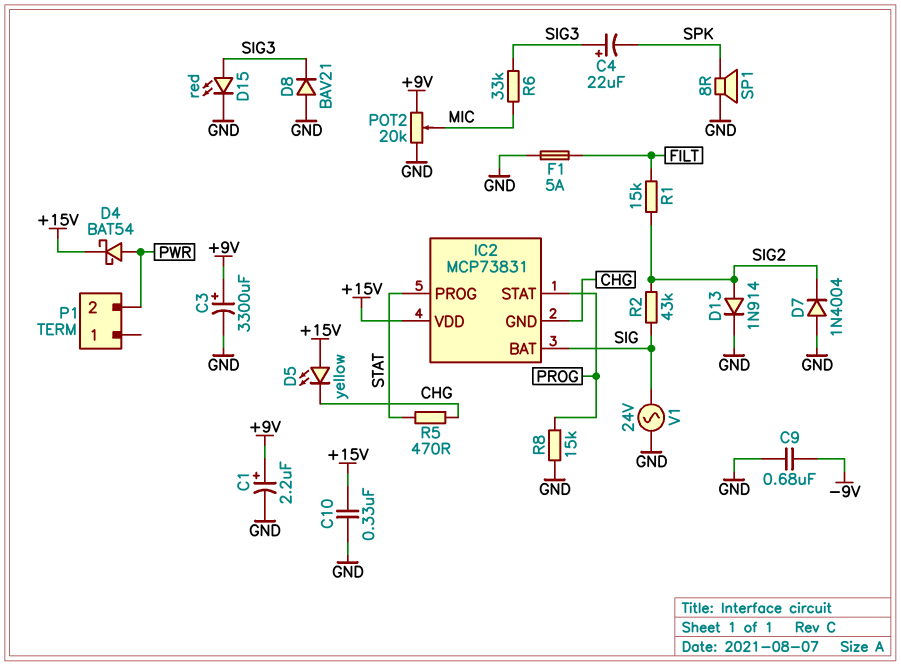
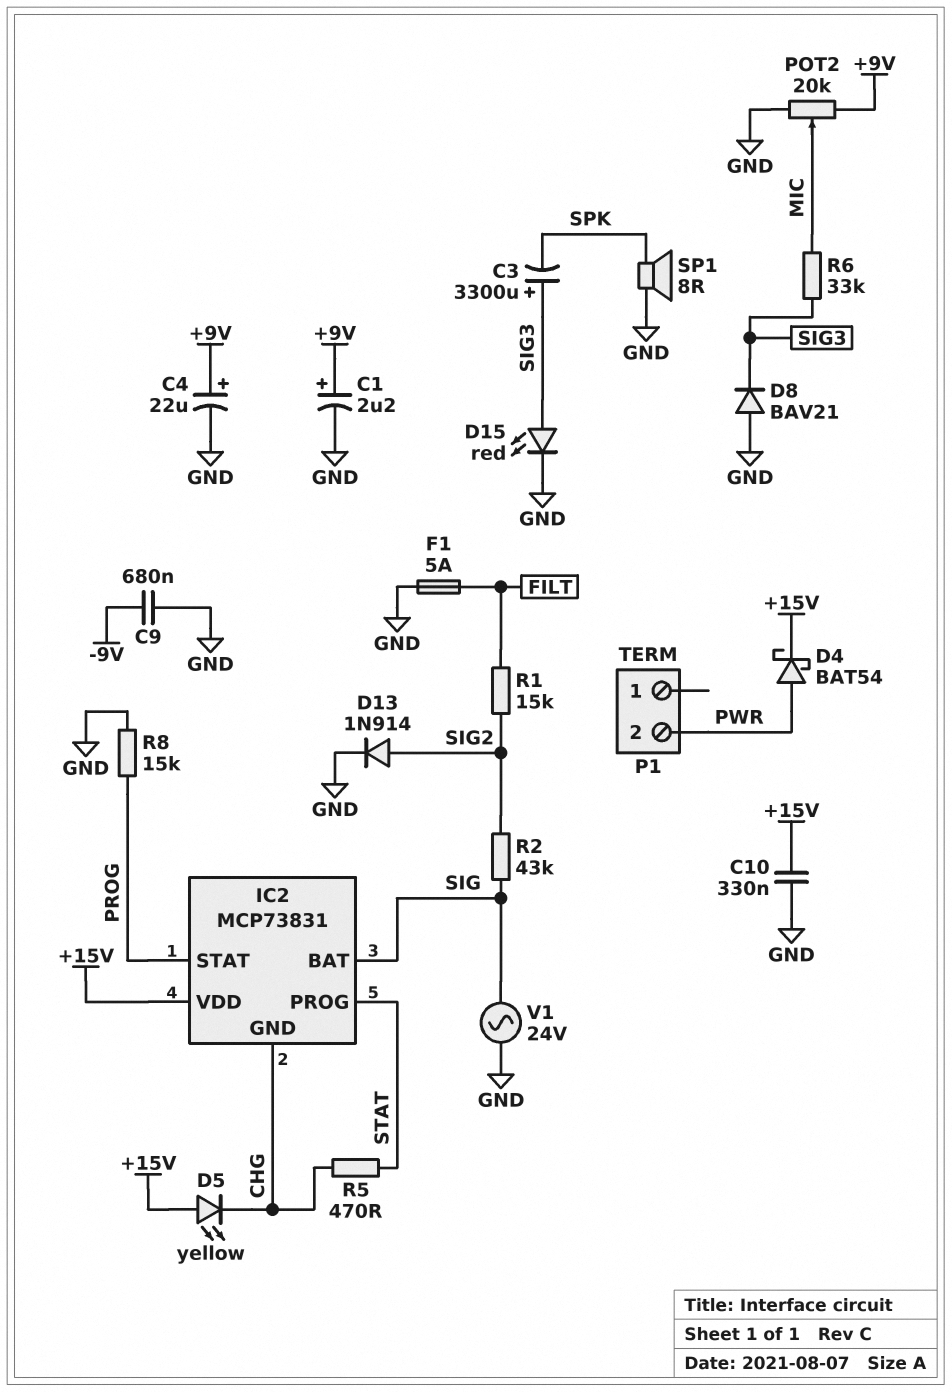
C3: 3300uF (plus +9V, minus GND) -> 3300uF (plus SIG3, minus SPK)
C4: 22uF (plus SIG3, minus SPK) -> 22uF (plus +9V, minus GND)
D7: diode 1N4004 (A GND, K SIG2) -> none

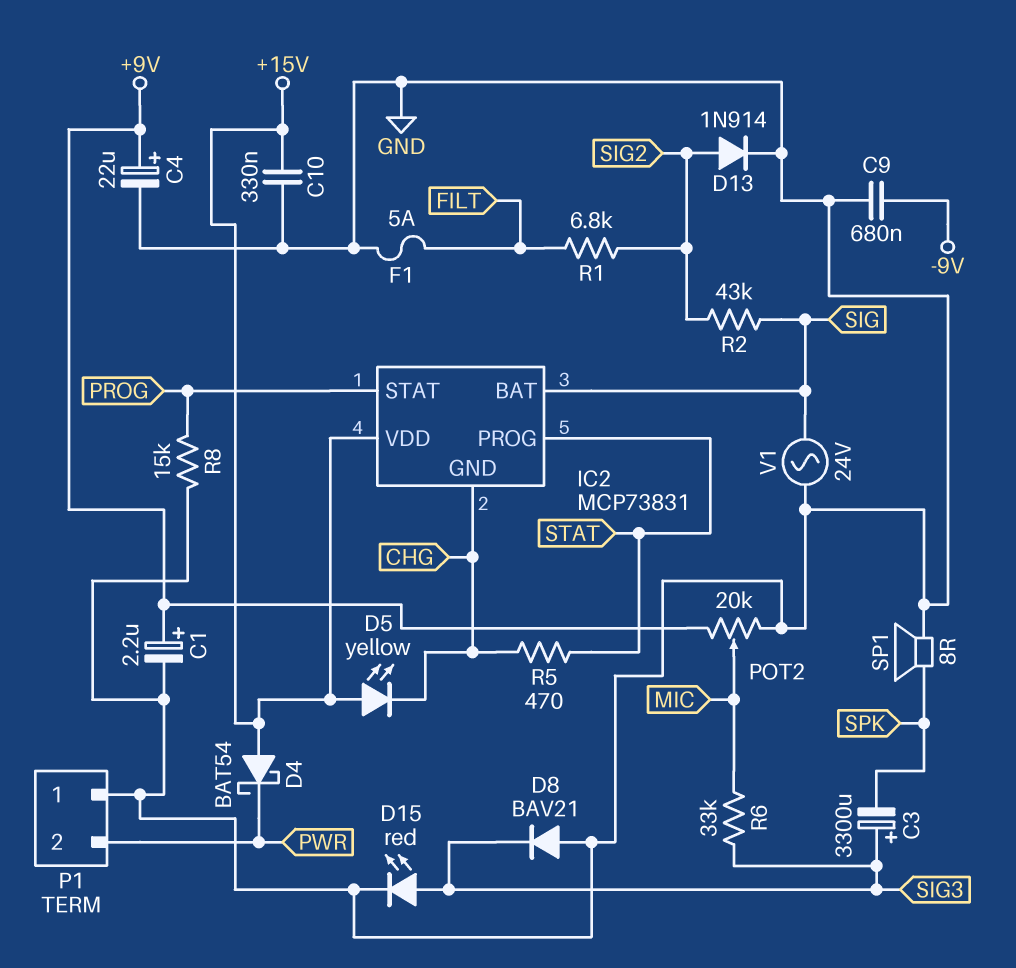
D4: schottky BAT54 (A PWR, K +15V) -> schottky BAT54 (A +15V, K PWR)
P1 pin 1: none -> GND
R1: 15k (FILT, SIG2) -> 6.8k (FILT, SIG2)

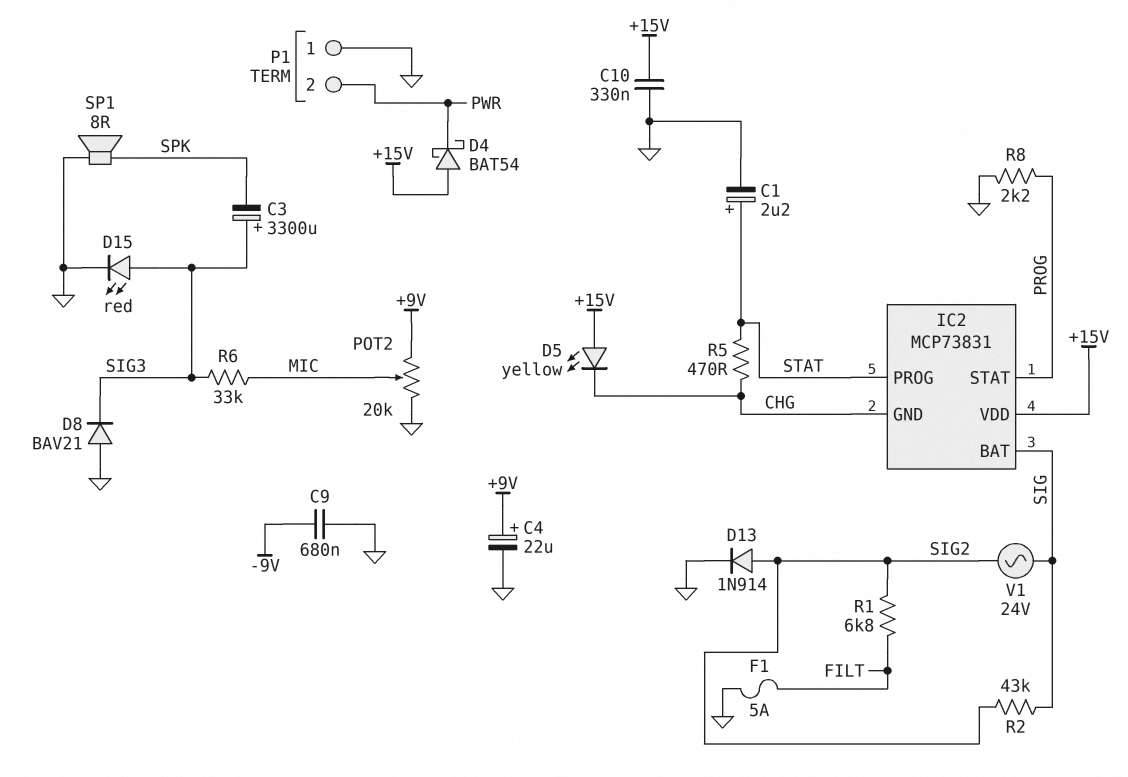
C1: 2.2uF (plus +9V, minus GND) -> 2.2uF (plus STAT, minus GND)
R8: 15k (GND, PROG) -> 2.2k (GND, PROG)
V1: AC 24V (GND, SIG) -> AC 24V (SIG, SIG2)

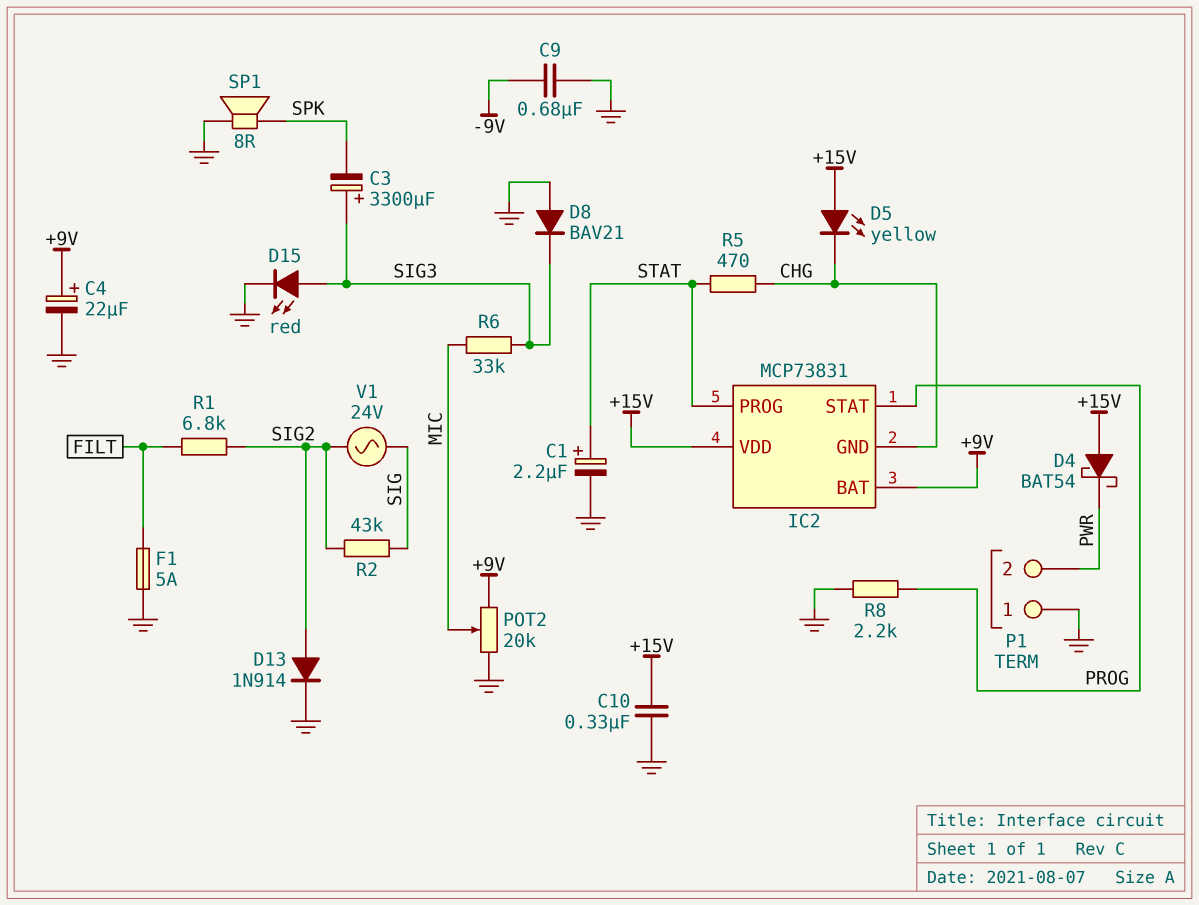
IC2 pin BAT: SIG -> +9V

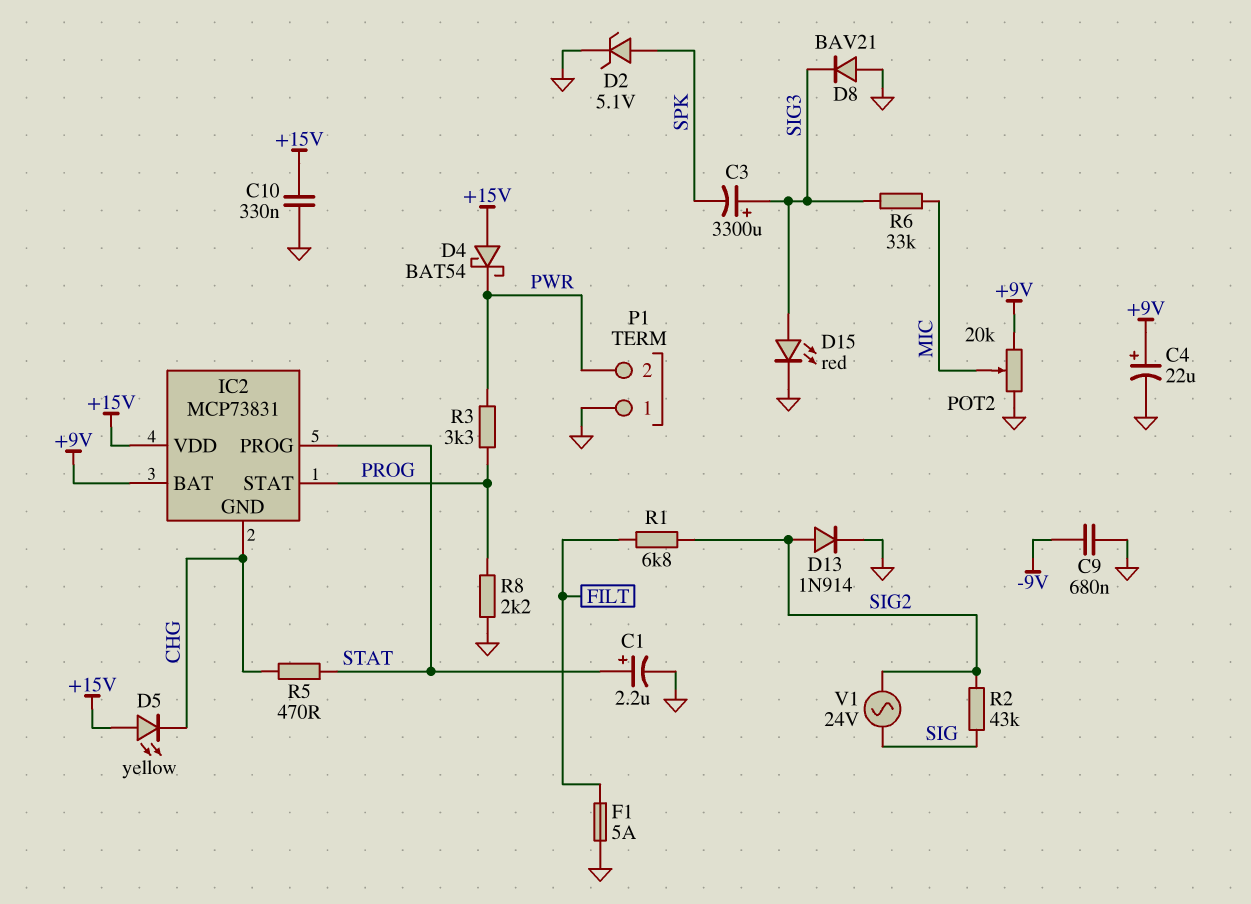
D2: none -> zener 5.1V (A SPK, K GND)
R3: none -> 3.3k (PROG, PWR)
SP1: speaker 8R (GND, SPK) -> none

